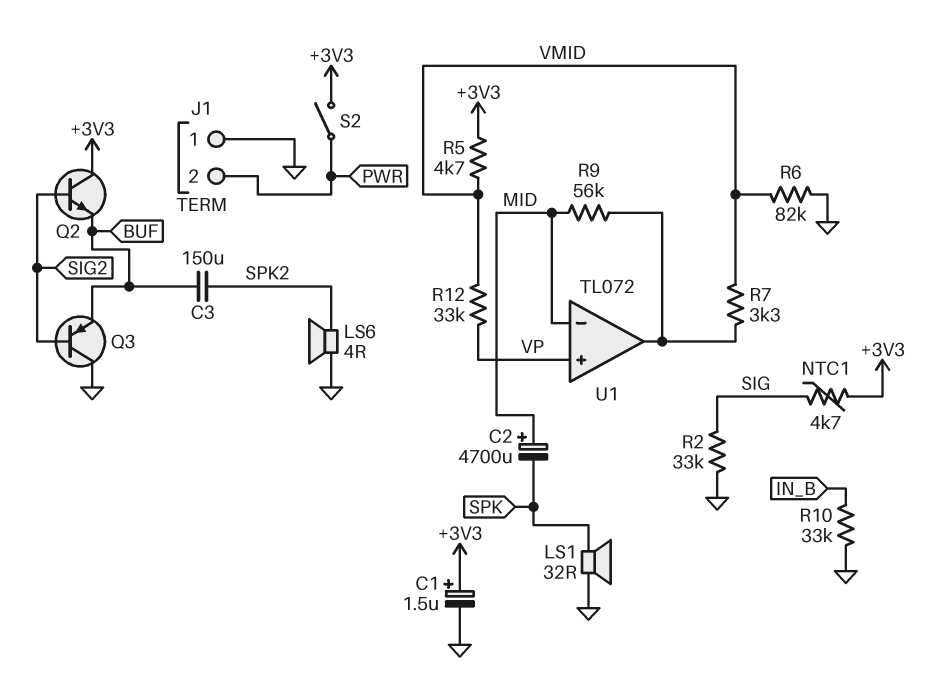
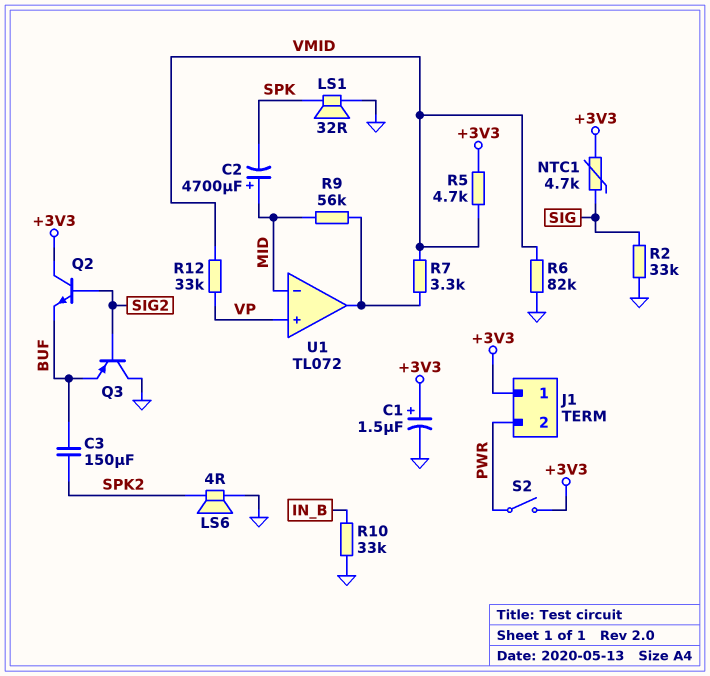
J1 pin 1: GND -> +3V3

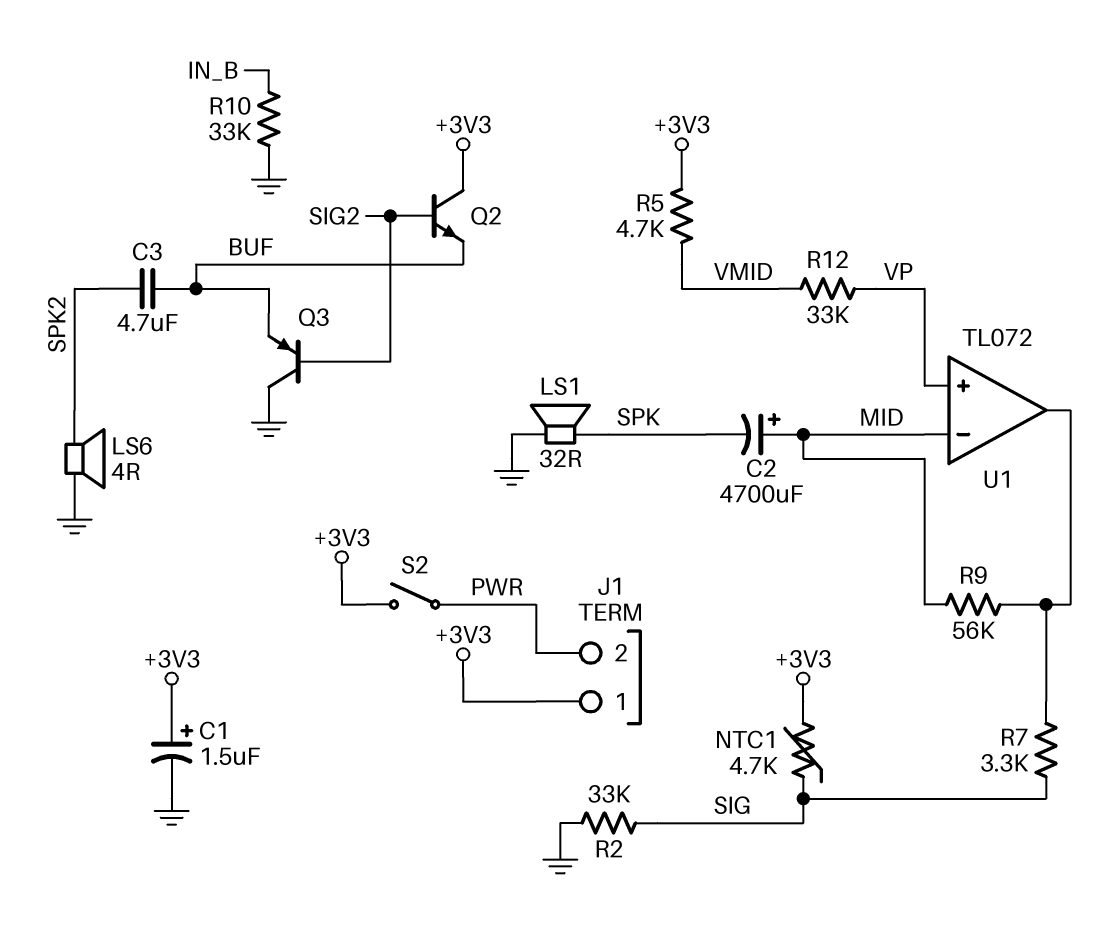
C3: 150uF (BUF, SPK2) -> 4.7uF (BUF, SPK2)
R6: 82k (GND, VMID) -> none
R7: 3.3k (U1/out, VMID) -> 3.3k (SIG, U1/out)

